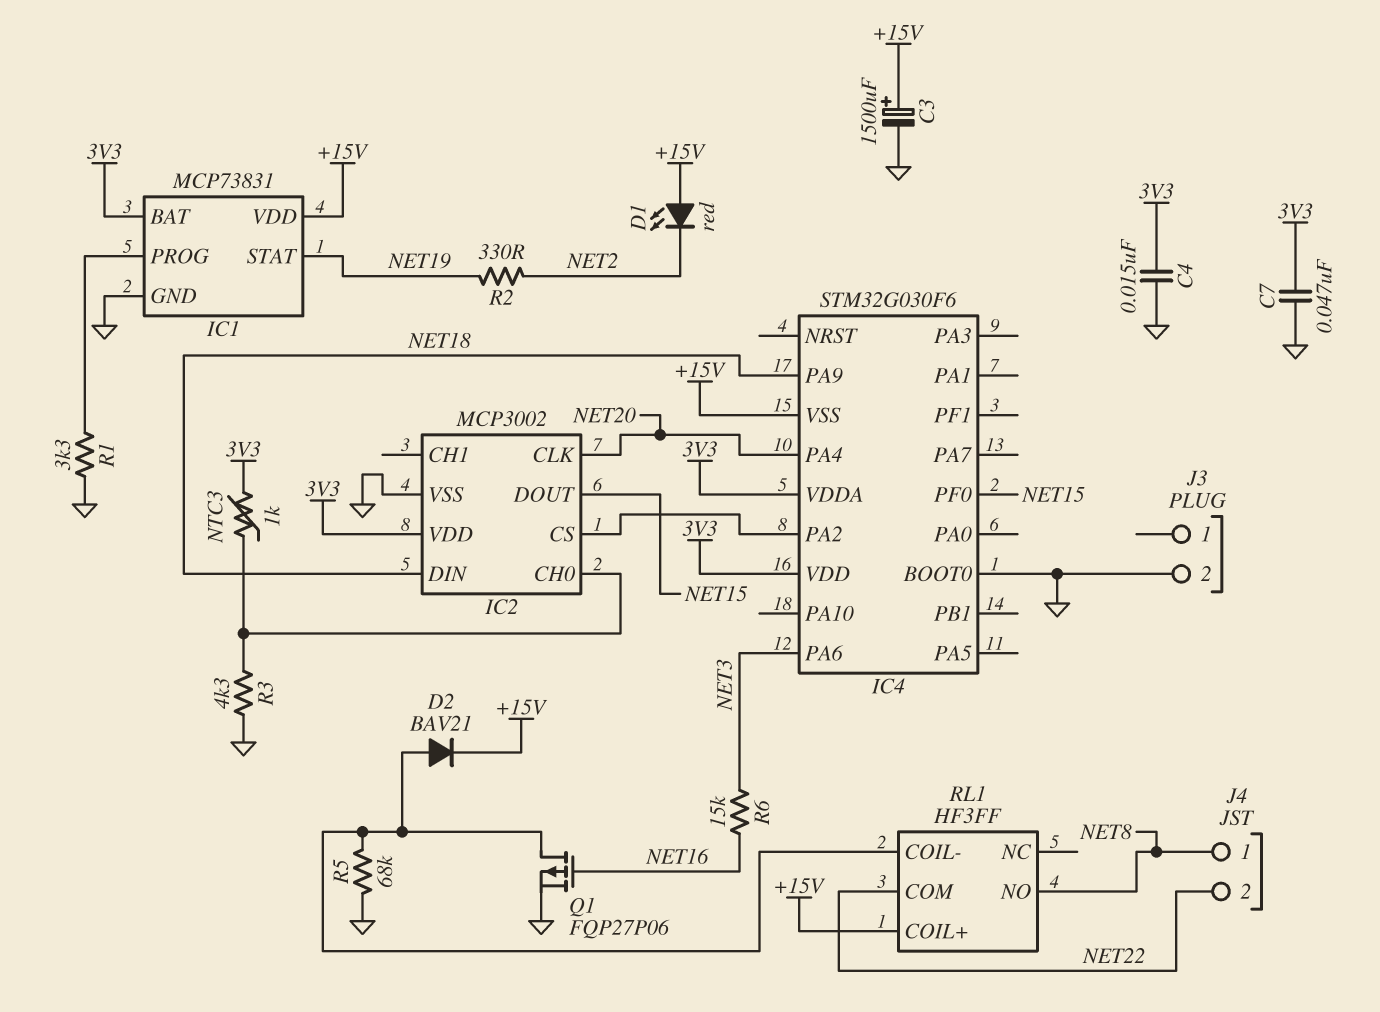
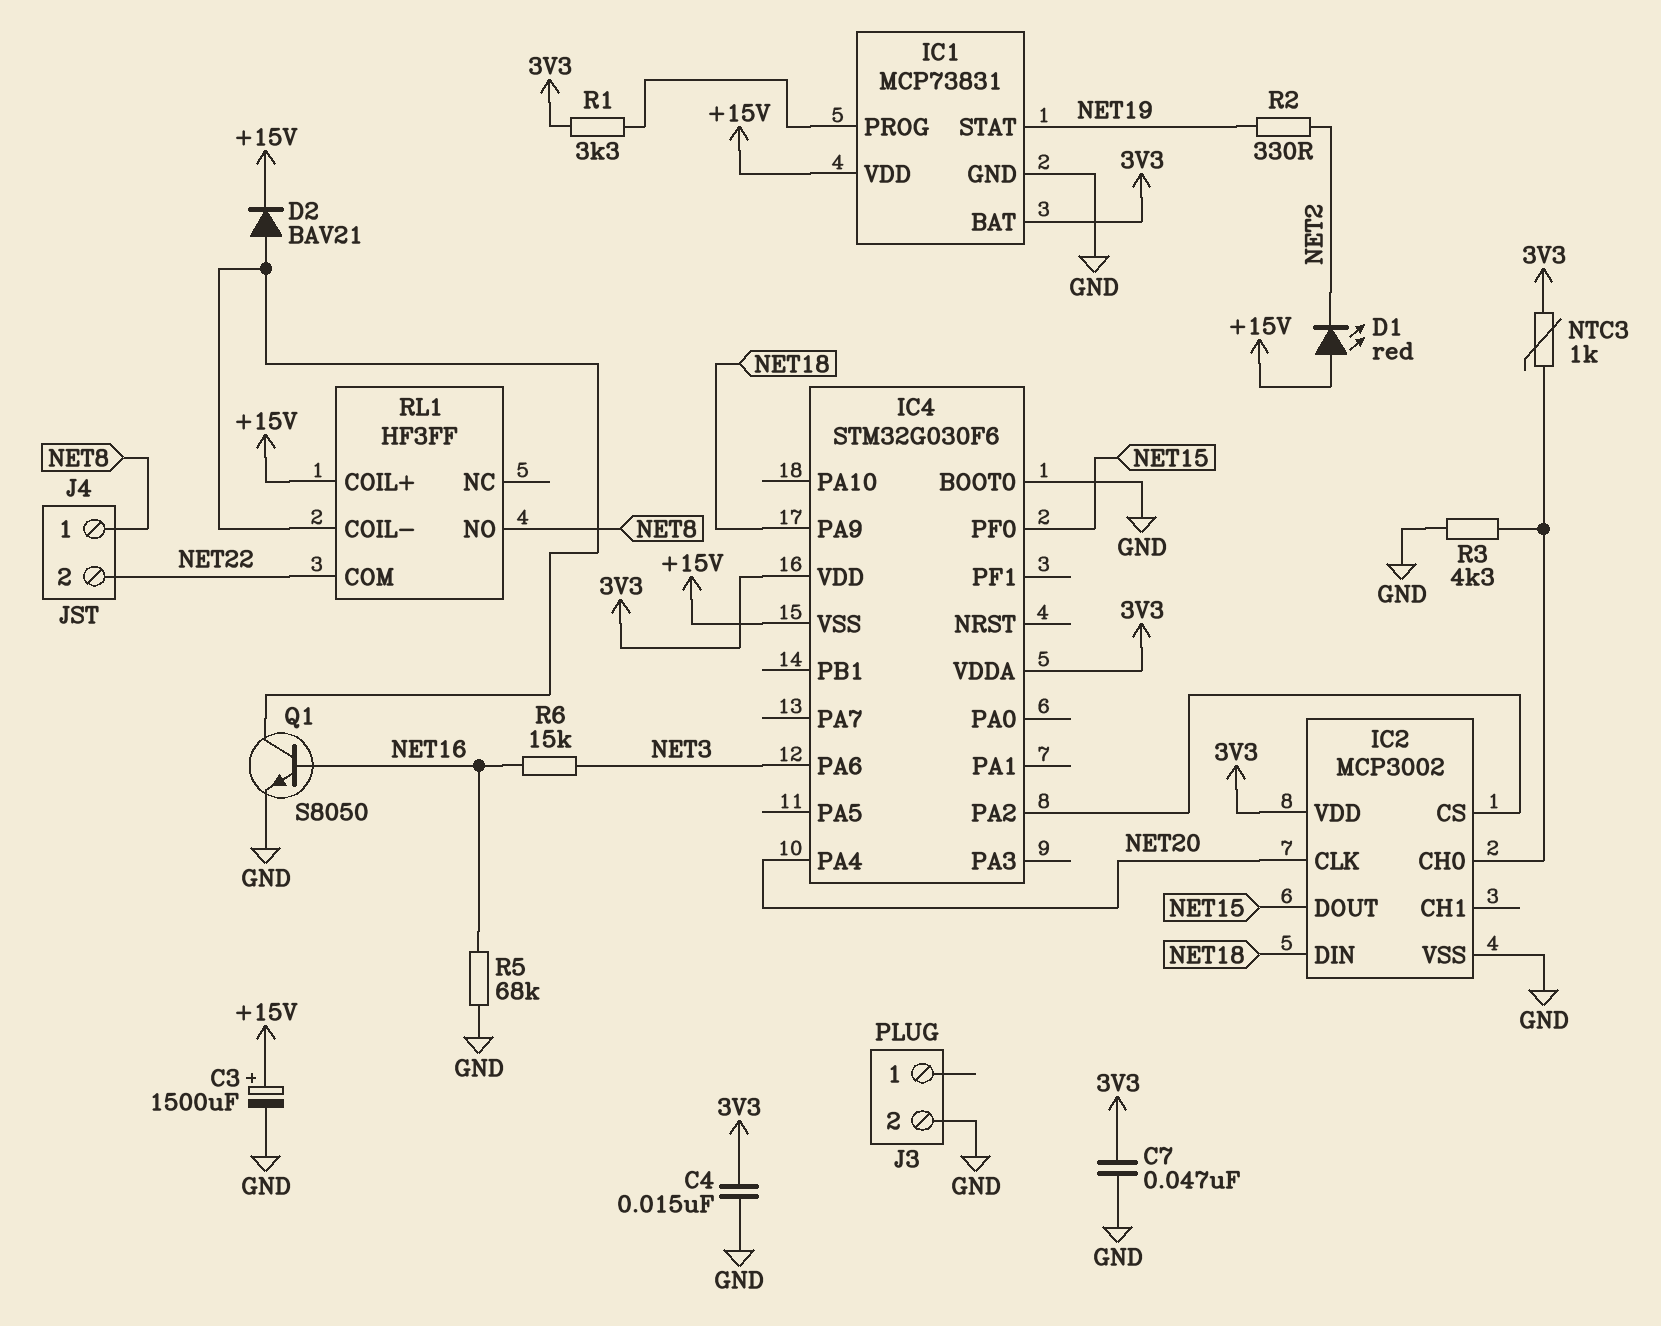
Q1: PMOS FQP27P06 (G NET16, D RL1/COIL-, S GND) -> NPN S8050 (B NET16, C RL1/COIL-, E GND)
R1: 3.3k (GND, IC1/PROG) -> 3.3k (3V3, IC1/PROG)
R5: 68k (GND, RL1/COIL-) -> 68k (GND, NET16)

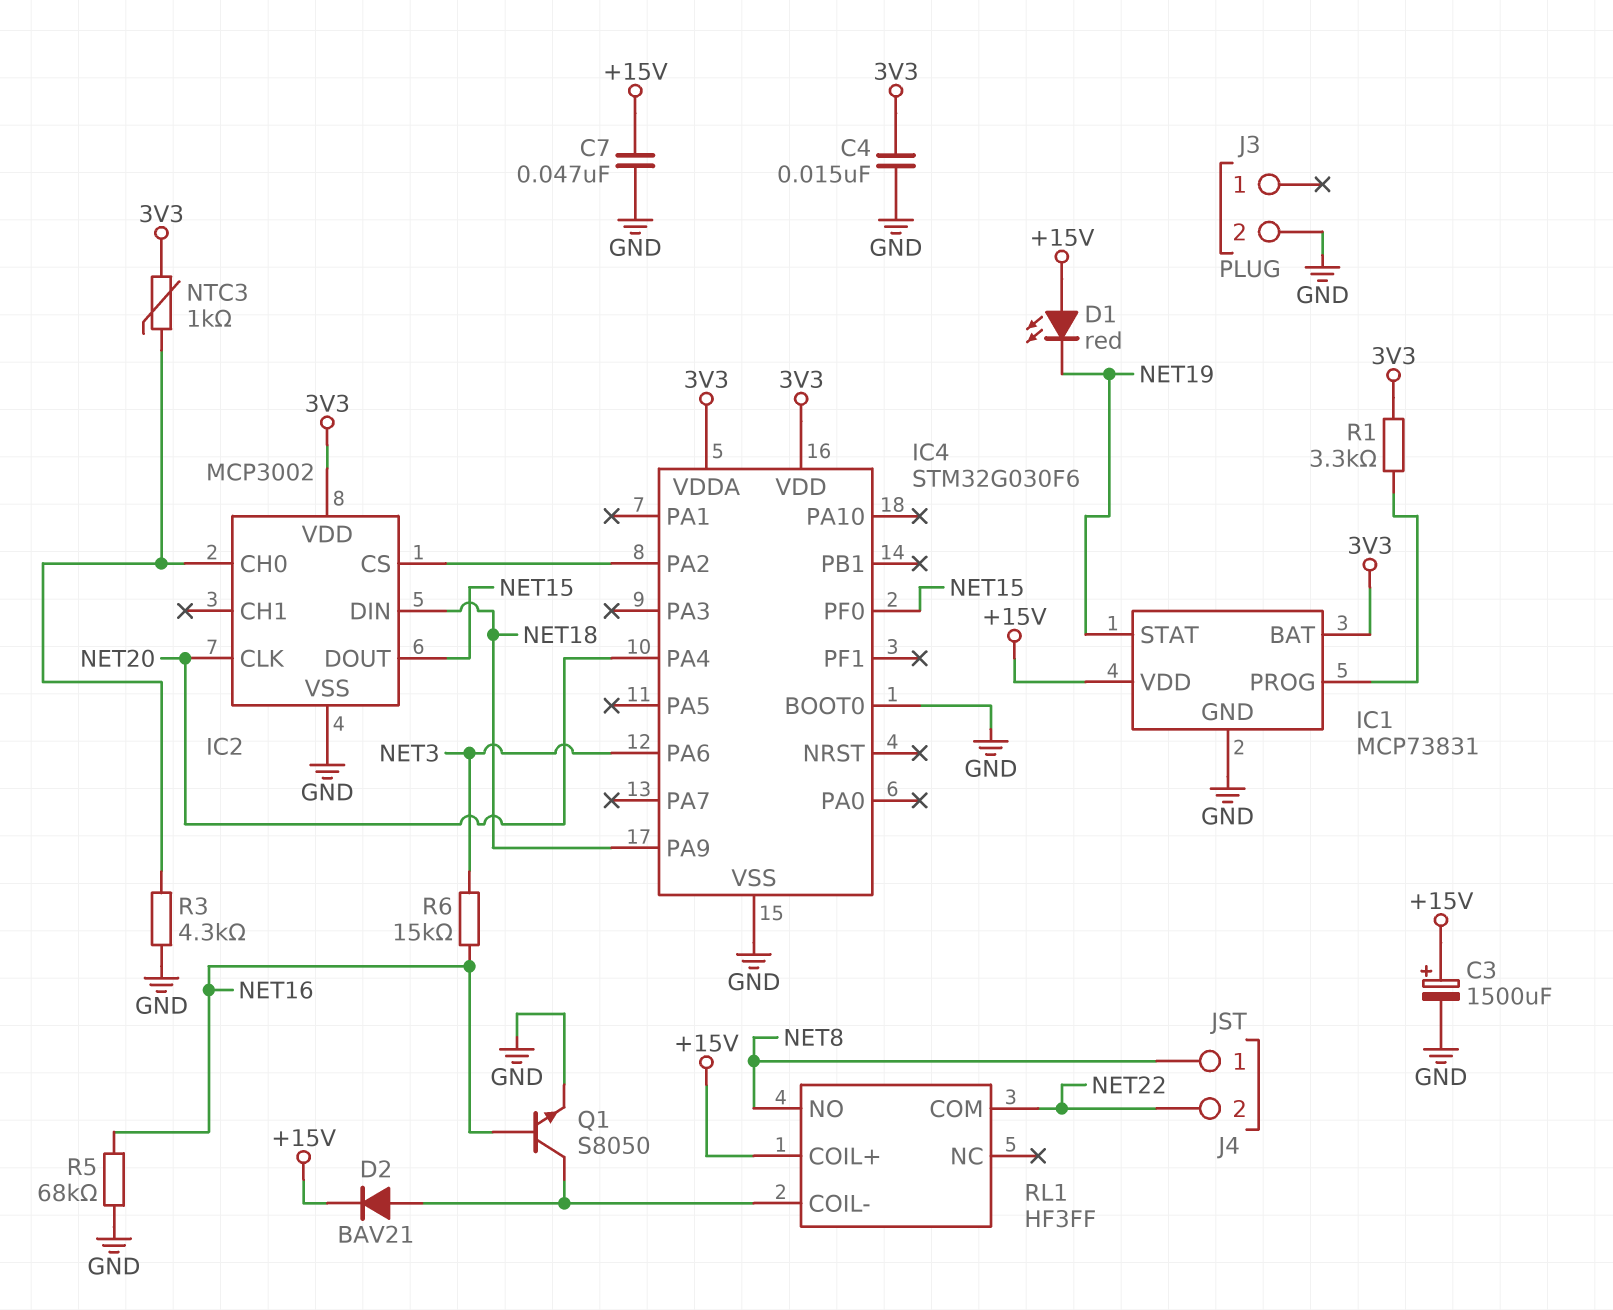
C7: 47nF (3V3, GND) -> 47nF (+15V, GND)
D1: LED red (A +15V, K NET2) -> LED red (A +15V, K NET19)
IC4 pin VSS: +15V -> GND
R2: 330 (NET2, NET19) -> none

